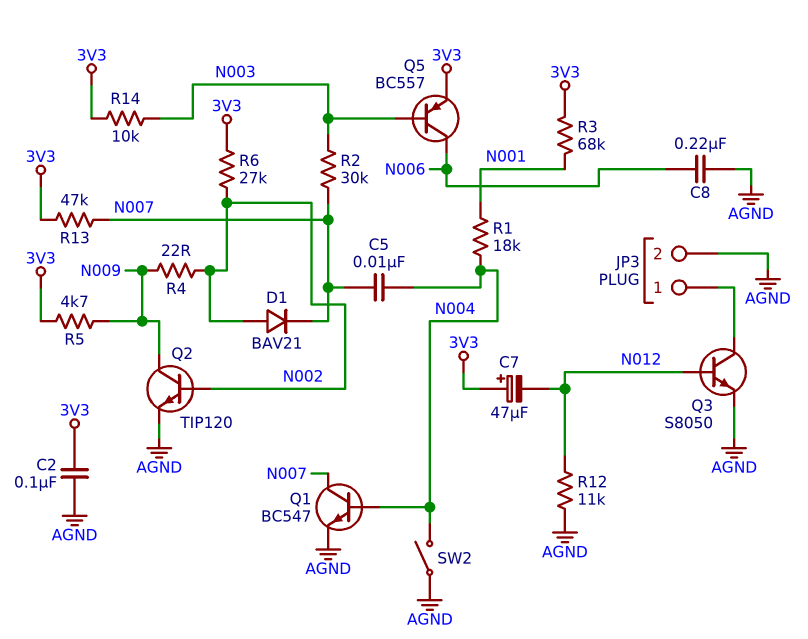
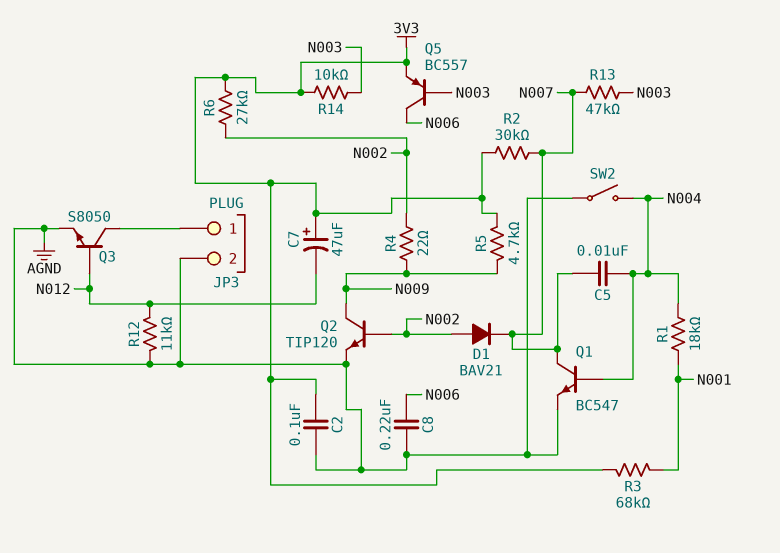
R2: 30k (N003, N007) -> 30k (3V3, N007)
R13: 47k (3V3, N007) -> 47k (N003, N007)

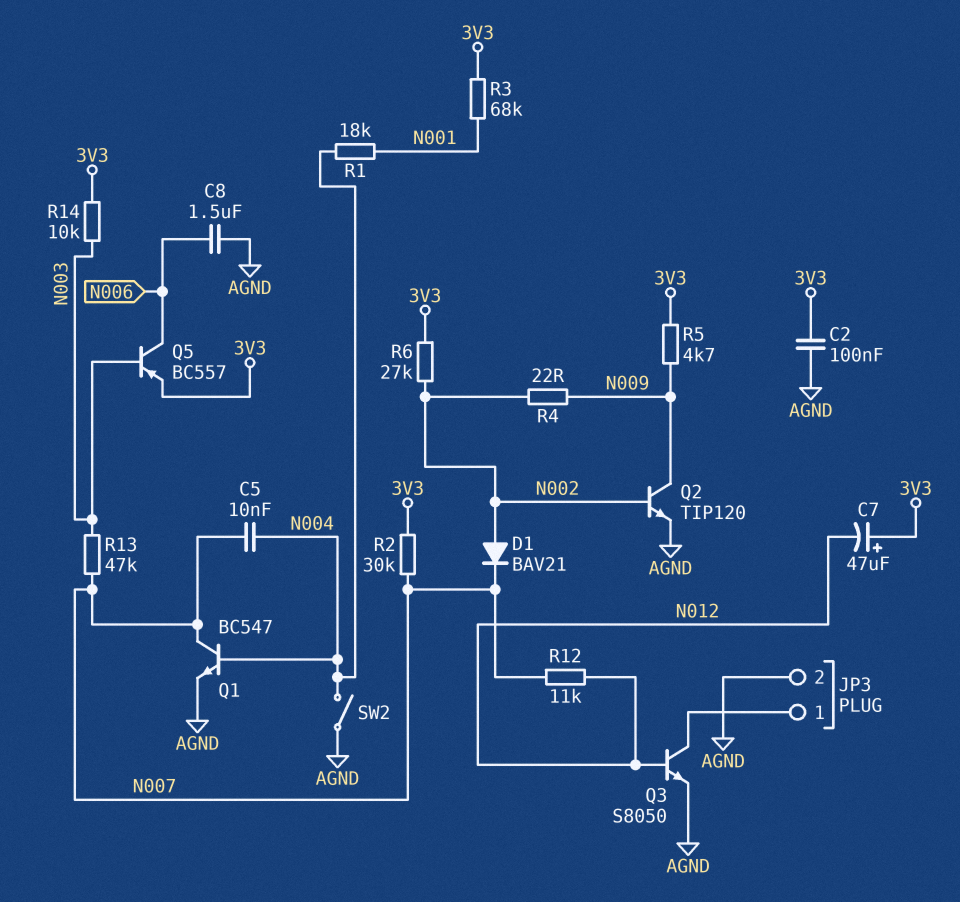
C8: 220nF (AGND, N006) -> 1.5uF (AGND, N006)
R12: 11k (AGND, N012) -> 11k (N007, N012)

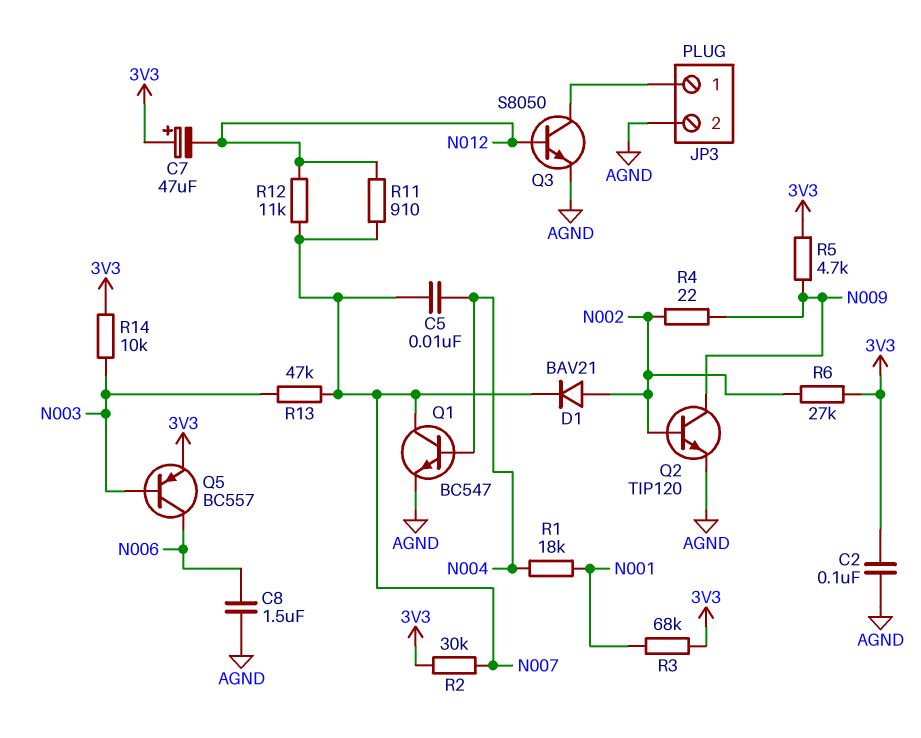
R11: none -> 910 (N007, N012)
SW2: switch (AGND, N004) -> none

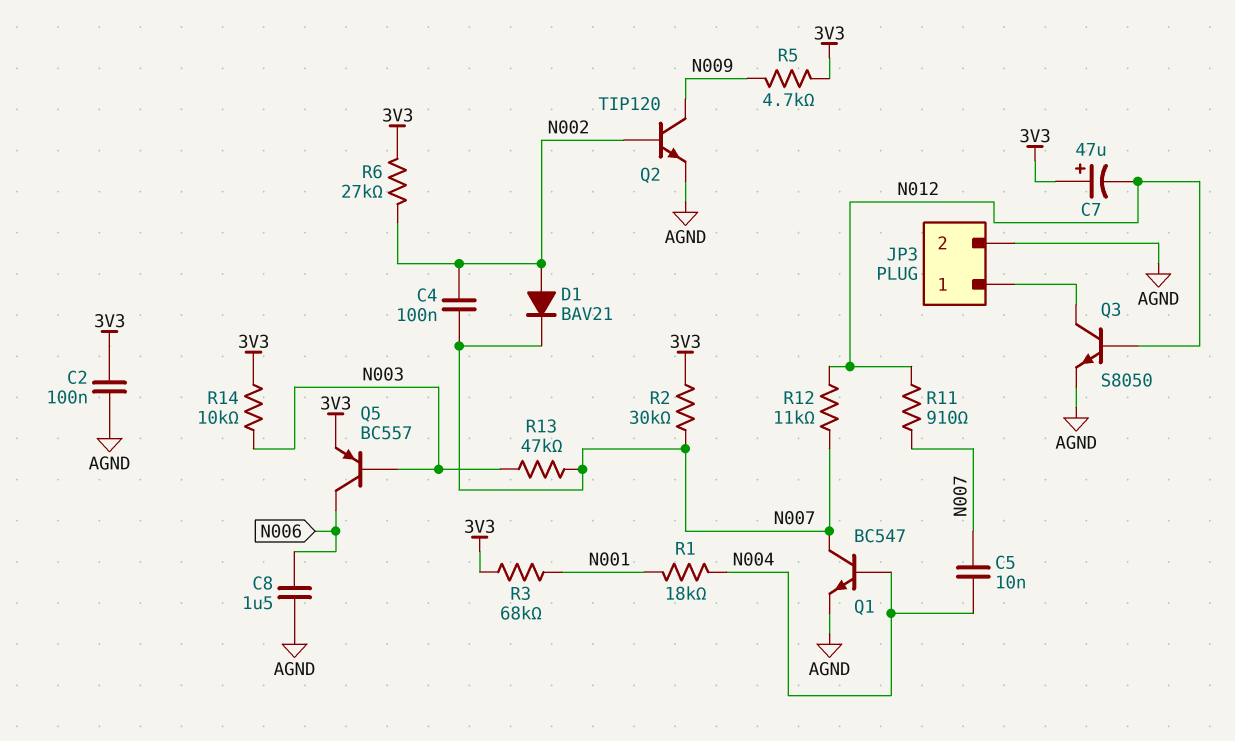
C4: none -> 100nF (N002, N007)
R4: 22 (N002, N009) -> none

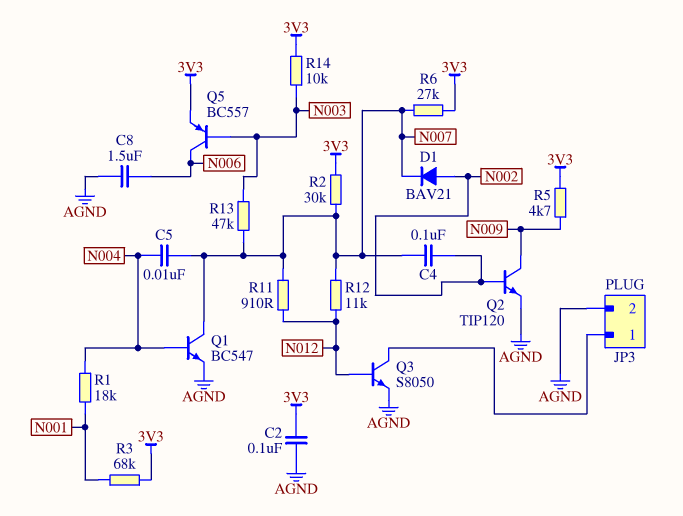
C7: 47uF (plus 3V3, minus N012) -> none
R6: 27k (3V3, N002) -> 27k (3V3, N007)

